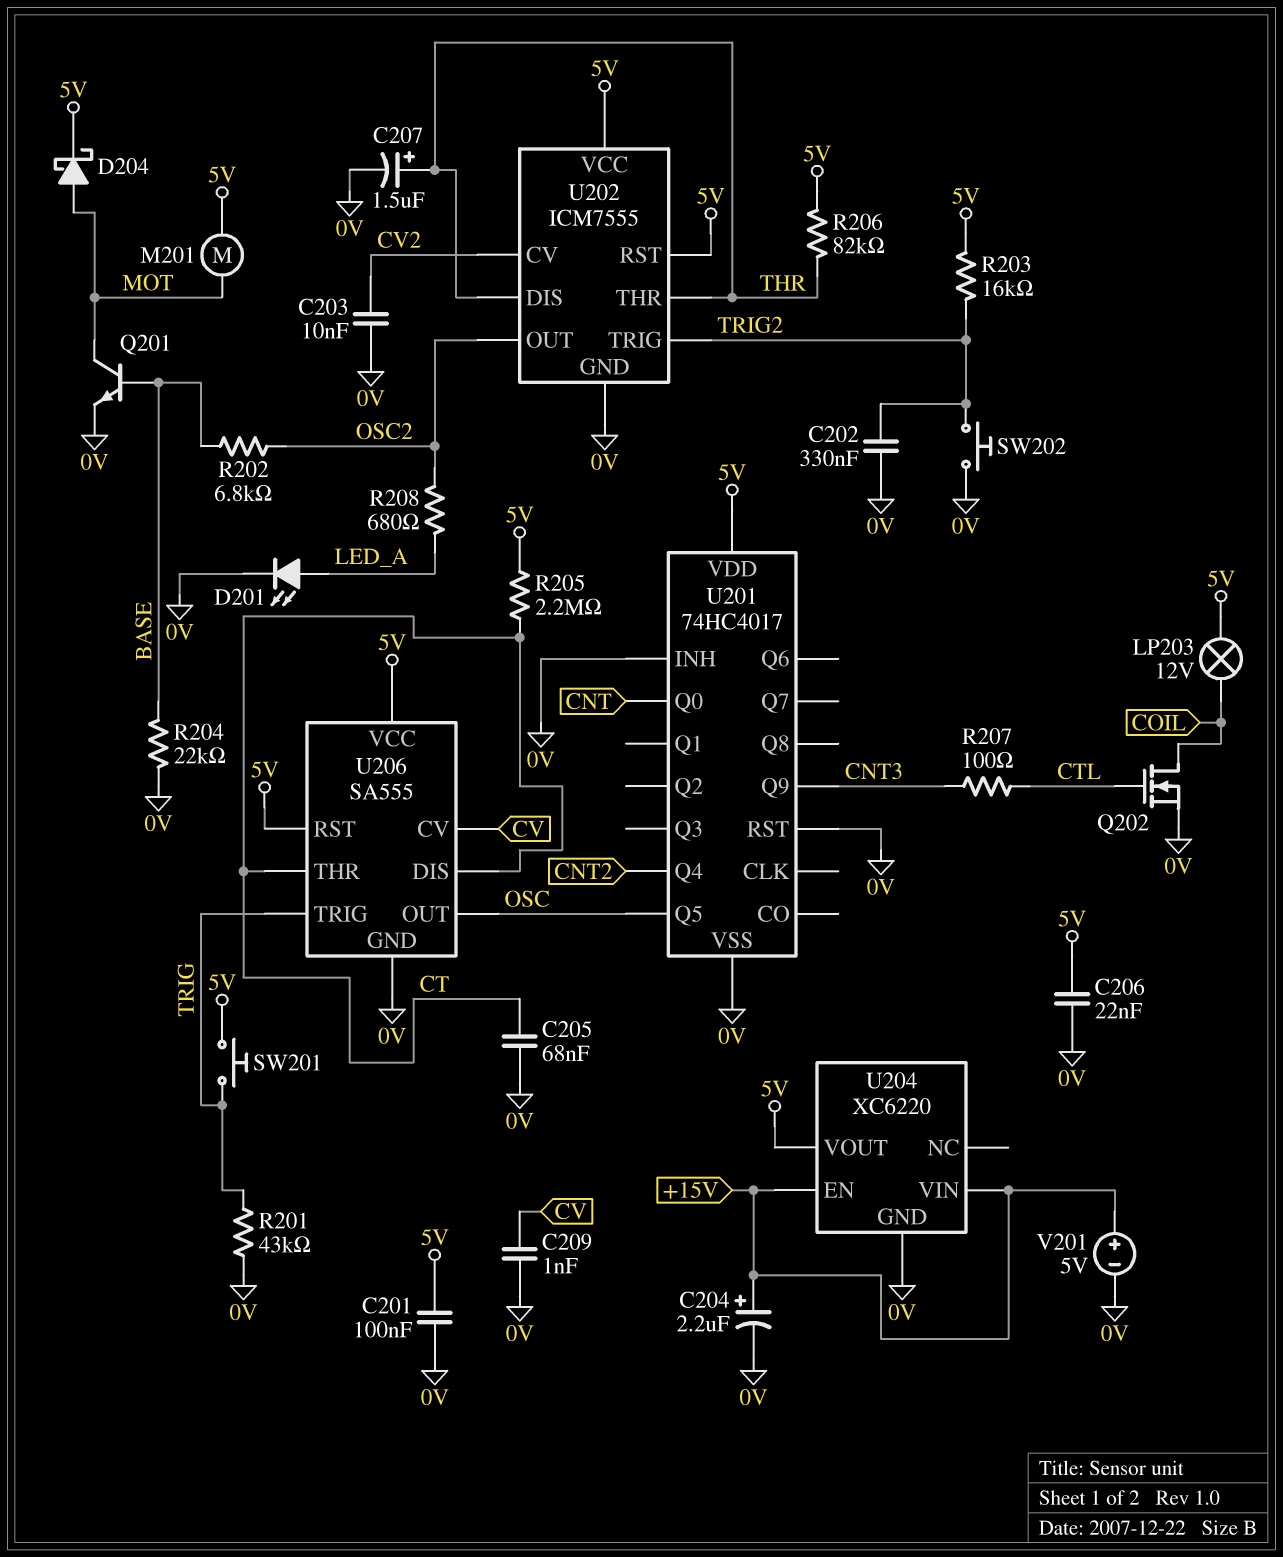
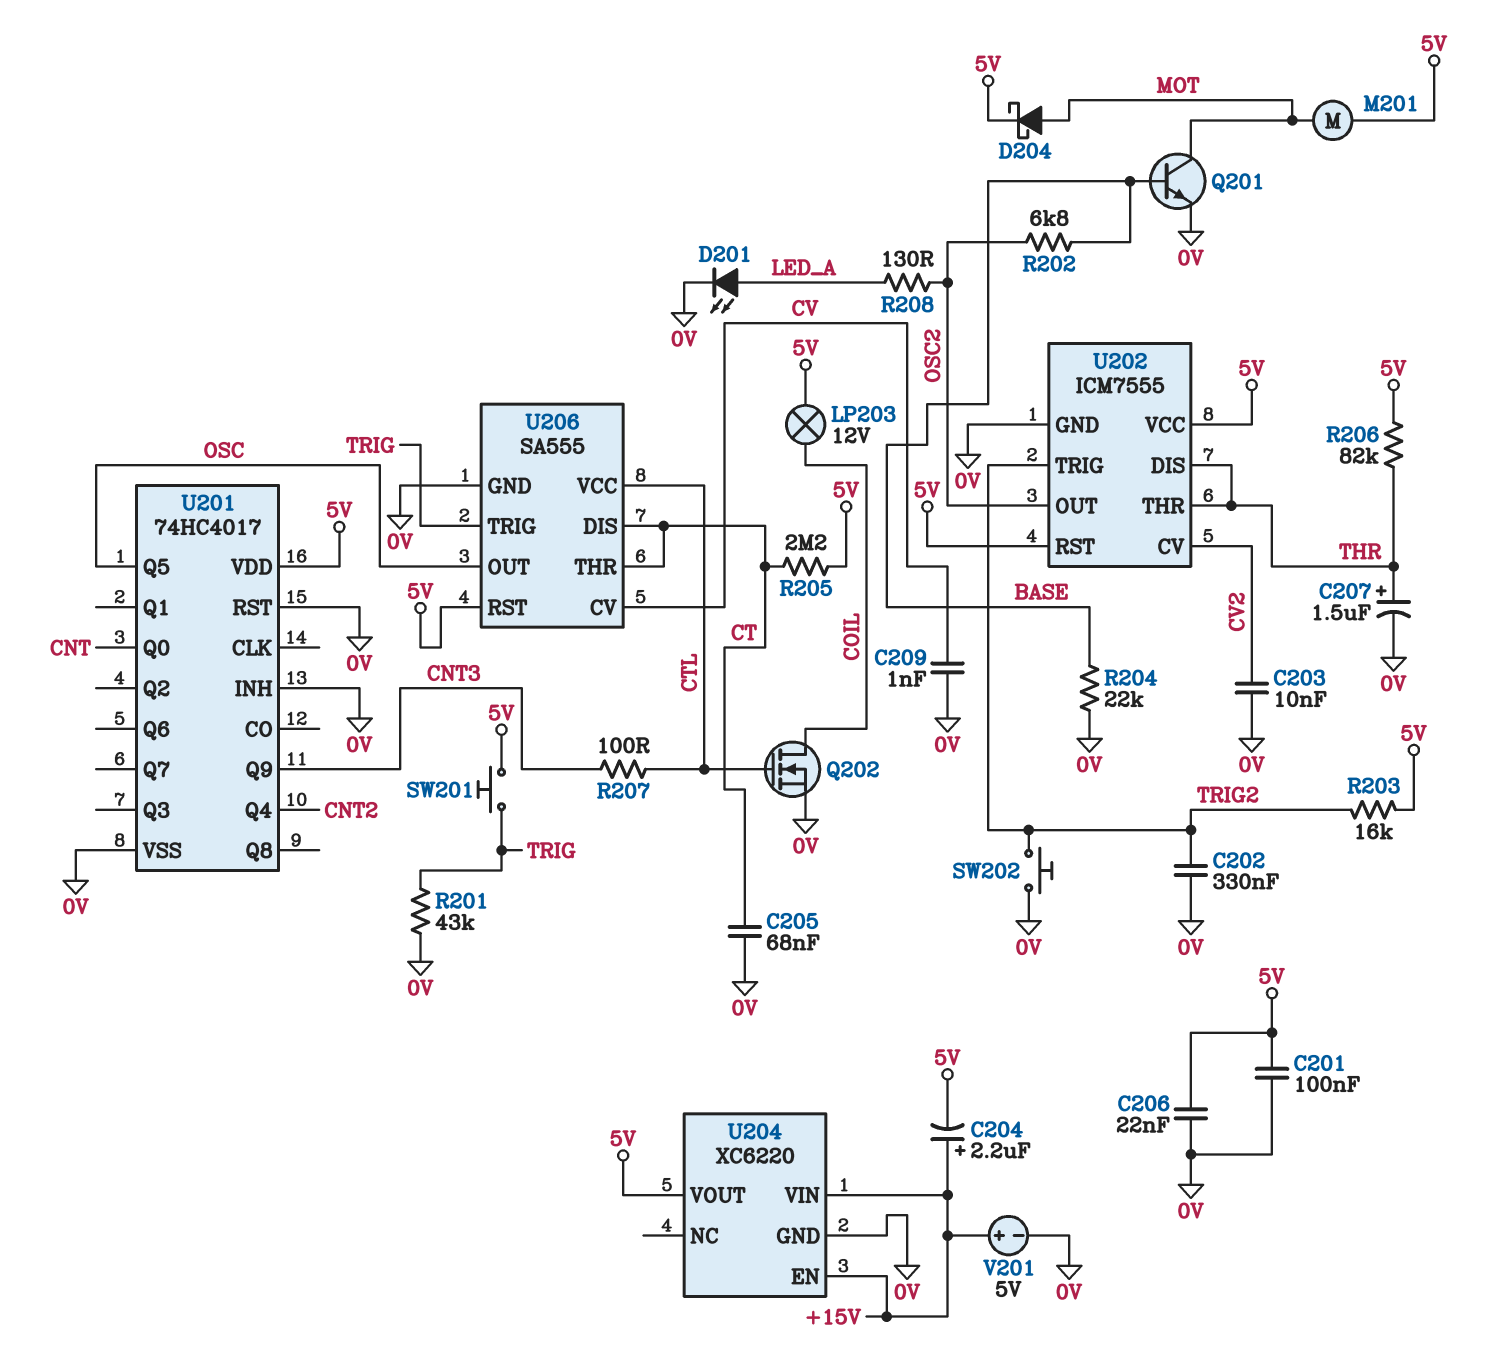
C204: 2.2uF (plus +15V, minus 0V) -> 2.2uF (plus +15V, minus 5V)
R208: 680 (LED_A, OSC2) -> 130 (LED_A, OSC2)
U206 pin VCC: 5V -> CTL

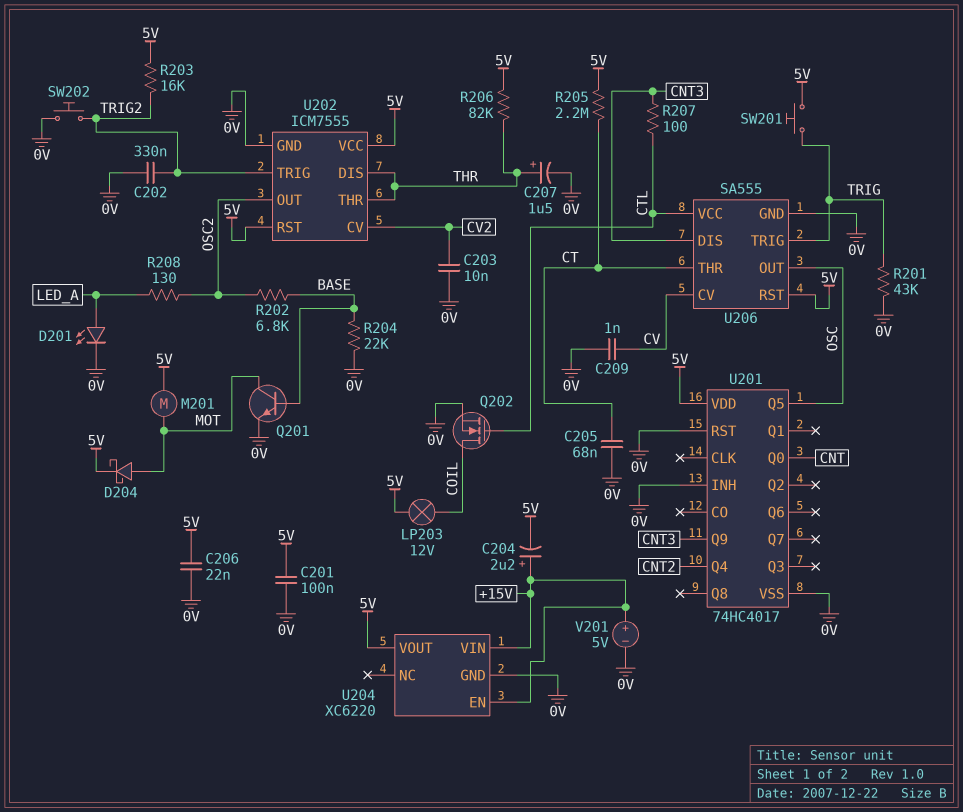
U206 pin DIS: CT -> CNT3

